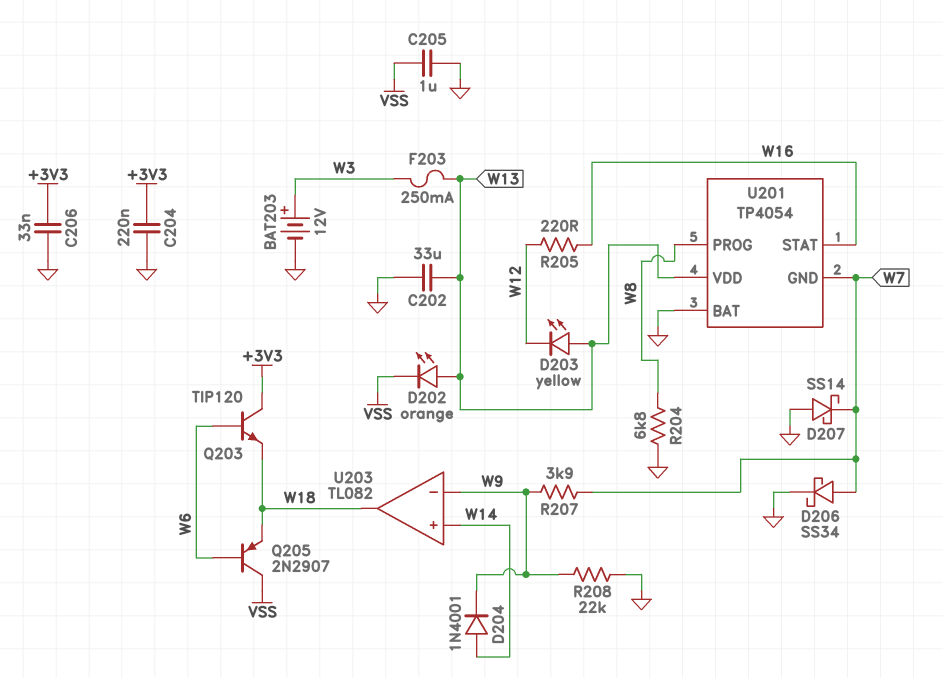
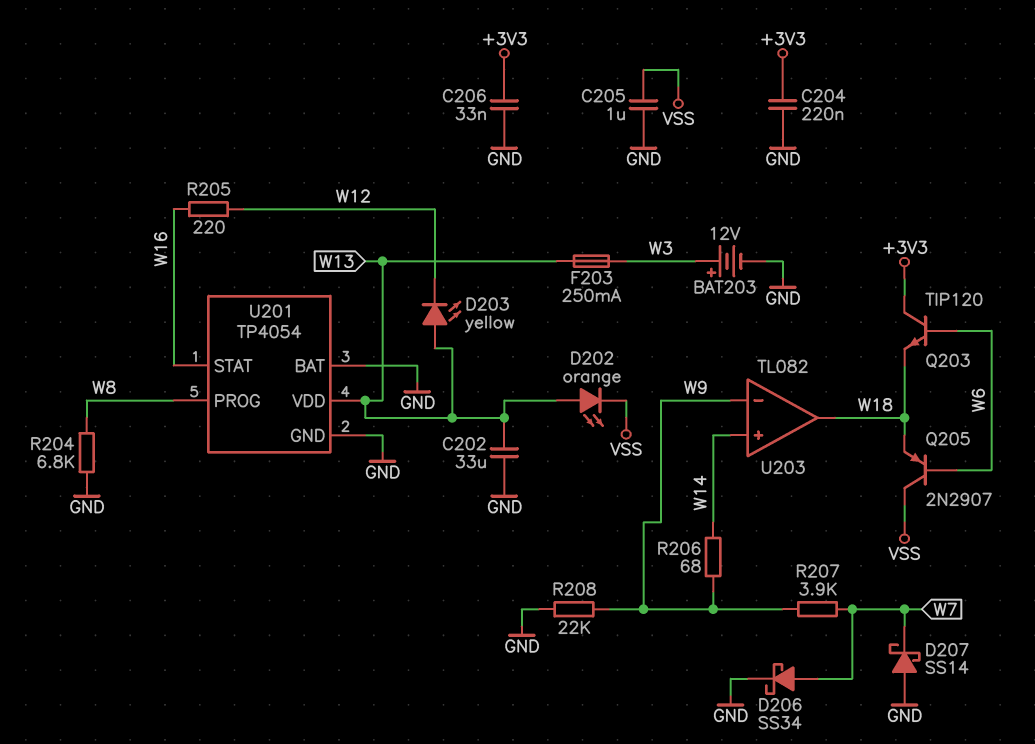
D204: diode 1N4001 (A W14, K W9) -> none
R206: none -> 68 (W9, W14)
U201 pin GND: W7 -> GND

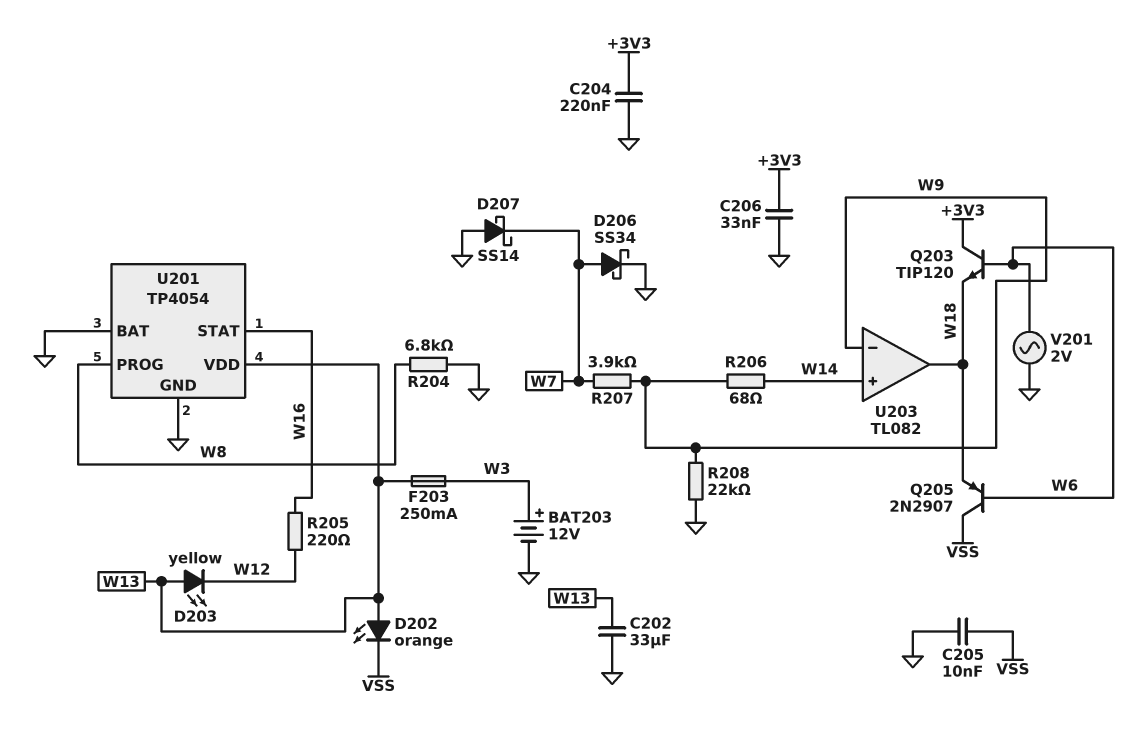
C205: 1uF (GND, VSS) -> 10nF (GND, VSS)
V201: none -> AC 2V (GND, W6)

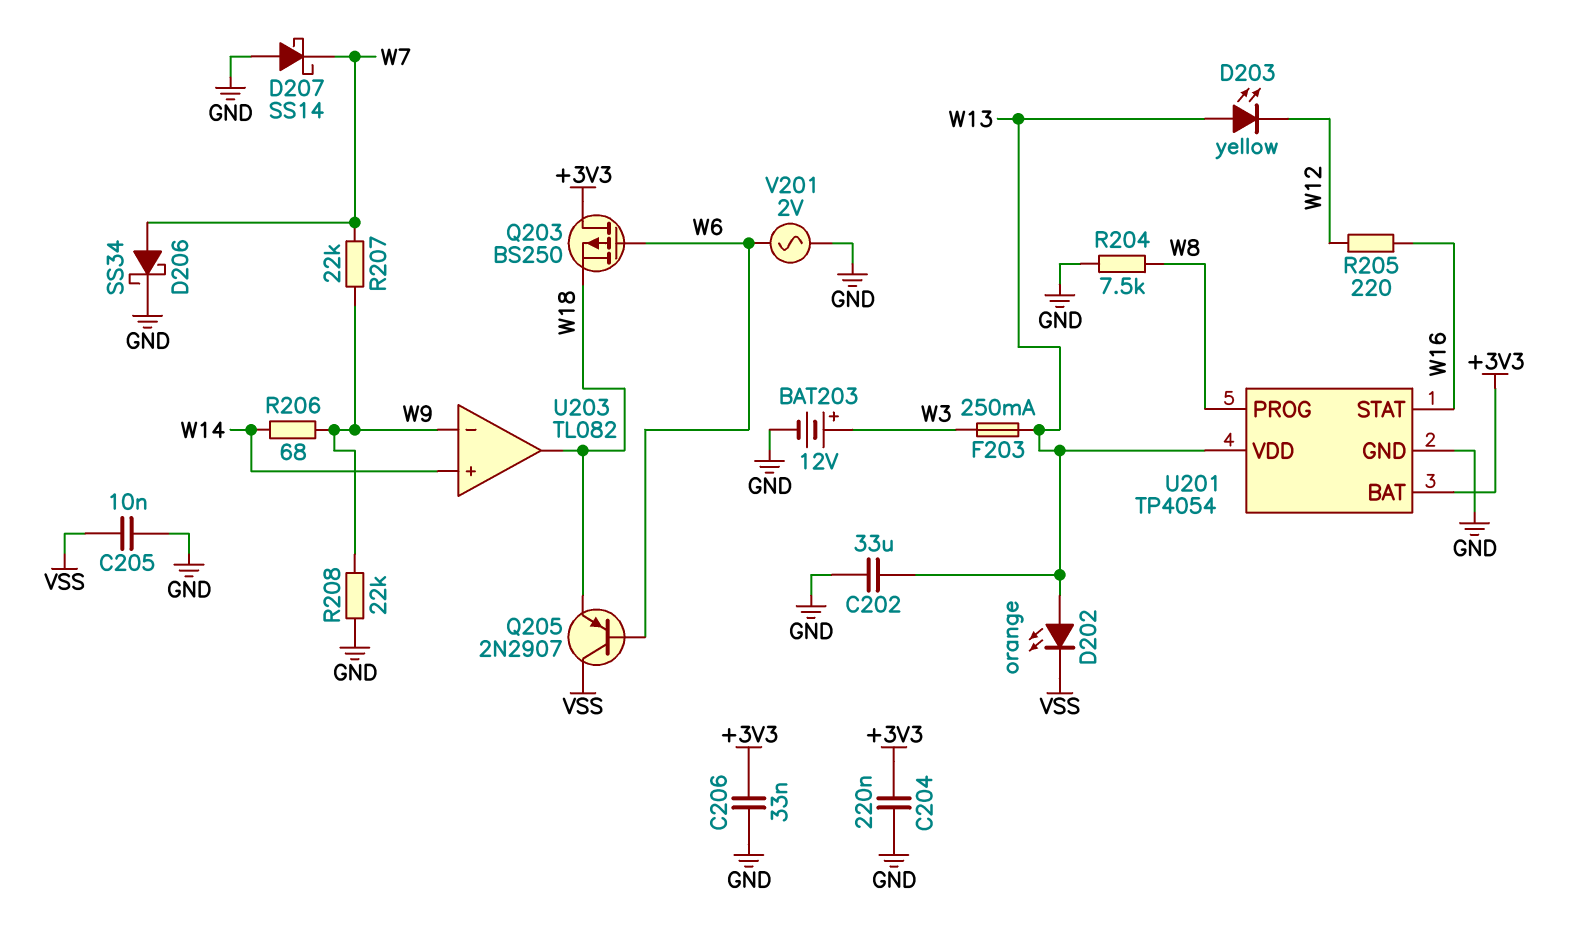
Q203: NPN TIP120 (B W6, C +3V3, E W18) -> PMOS BS250 (G W6, D +3V3, S W18)
R204: 6.8k (GND, W8) -> 7.5k (GND, W8)
R207: 3.9k (W7, W9) -> 22k (W7, W9)
U201 pin BAT: GND -> +3V3

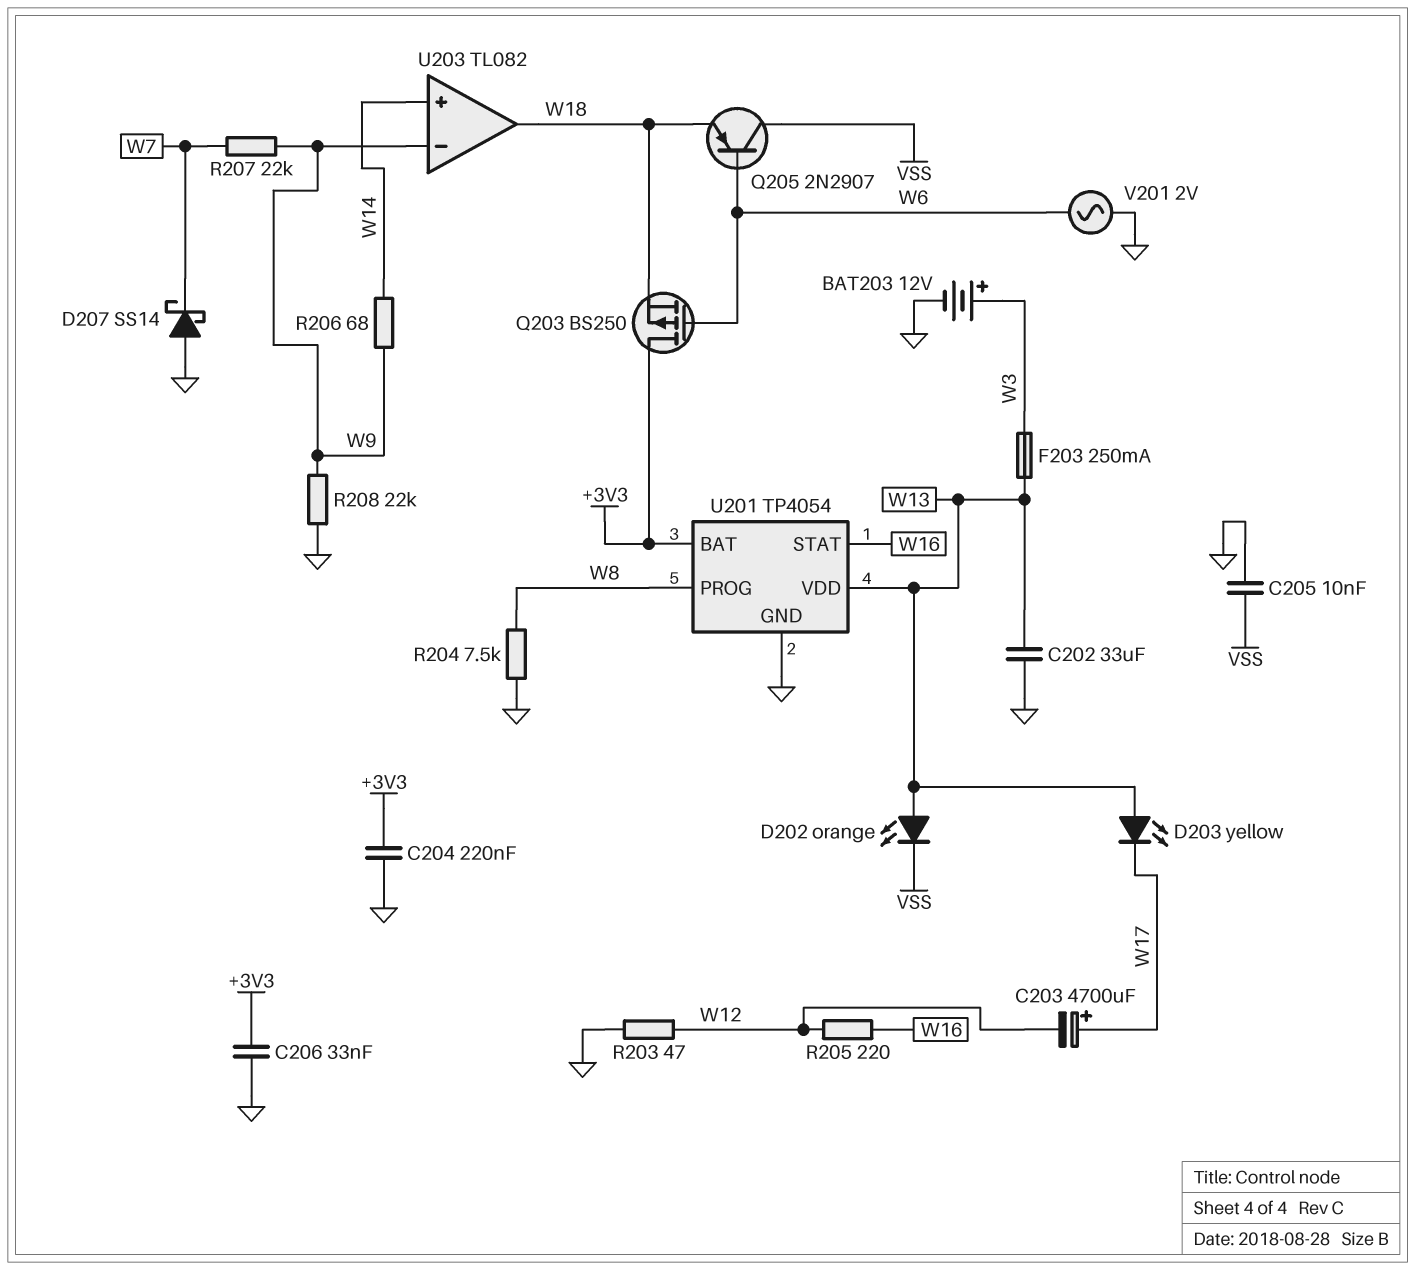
C203: none -> 4700uF (plus W17, minus W12)
D203: LED yellow (A W13, K W12) -> LED yellow (A W13, K W17)
D206: schottky SS34 (A W7, K GND) -> none
R203: none -> 47 (GND, W12)

